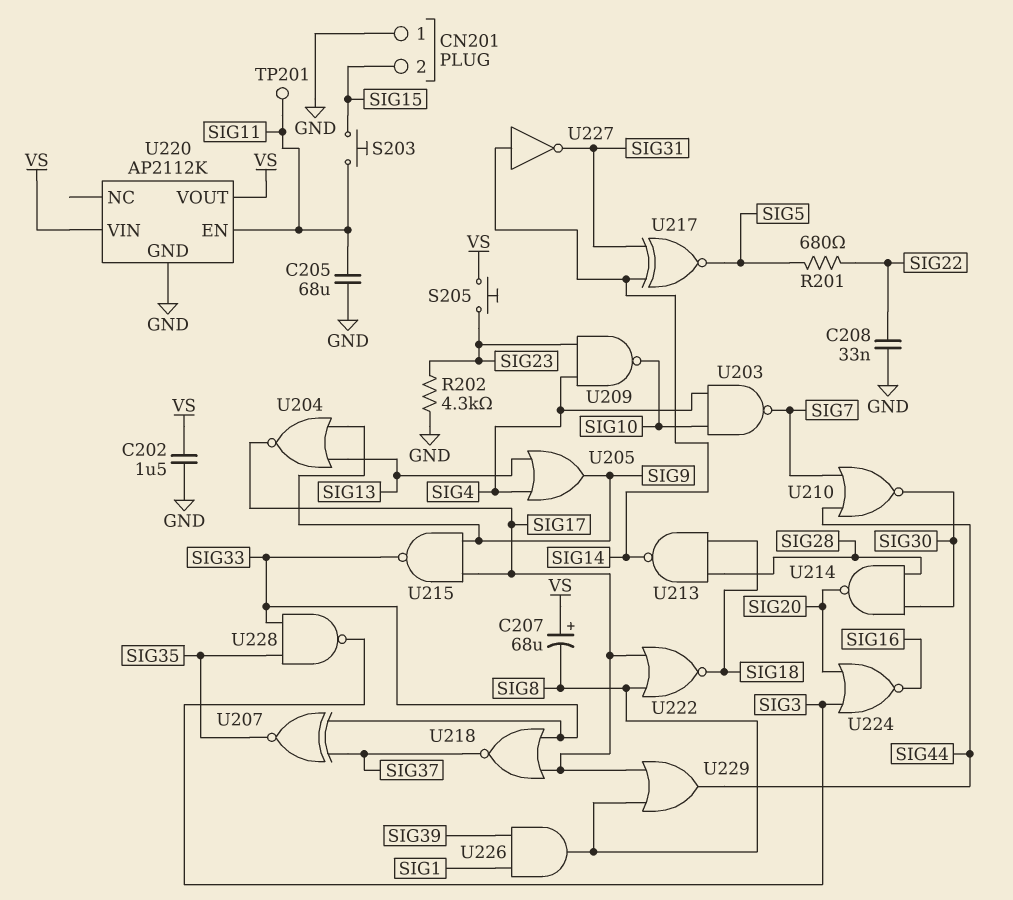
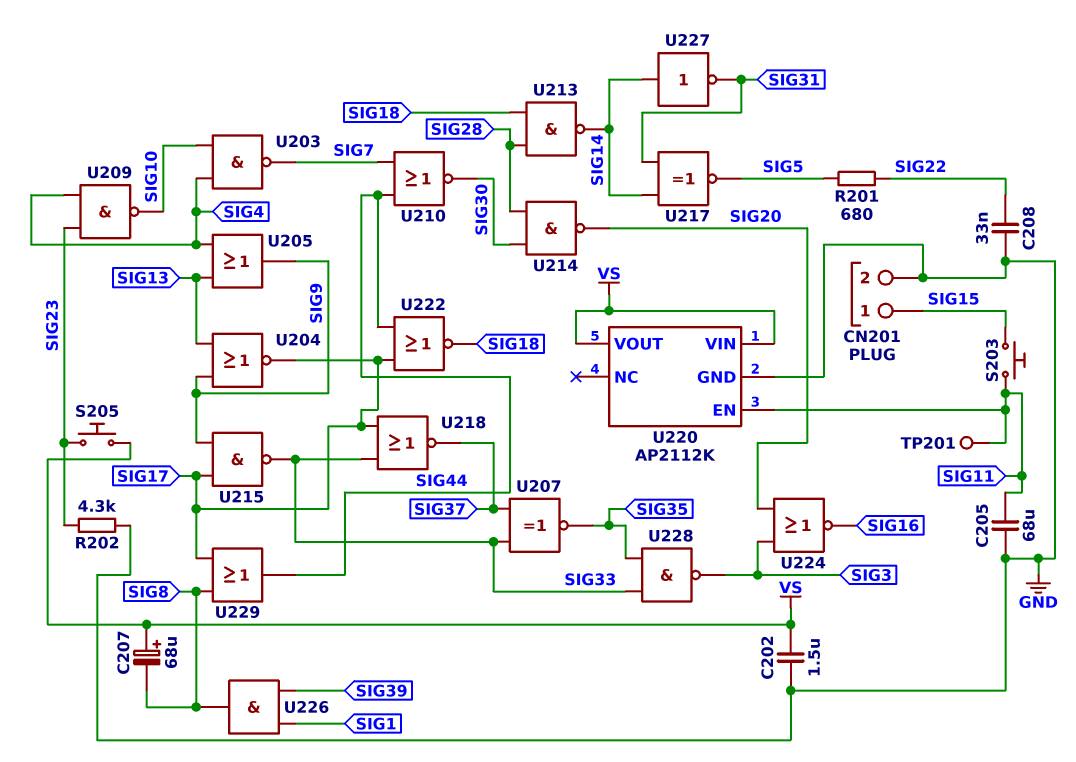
CN201 pin 1: GND -> SIG15
CN201 pin 2: SIG15 -> GND
U222: NOR (in SIG8, in SIG17, out SIG18) -> NOR (in SIG17, in SIG44, out SIG18)

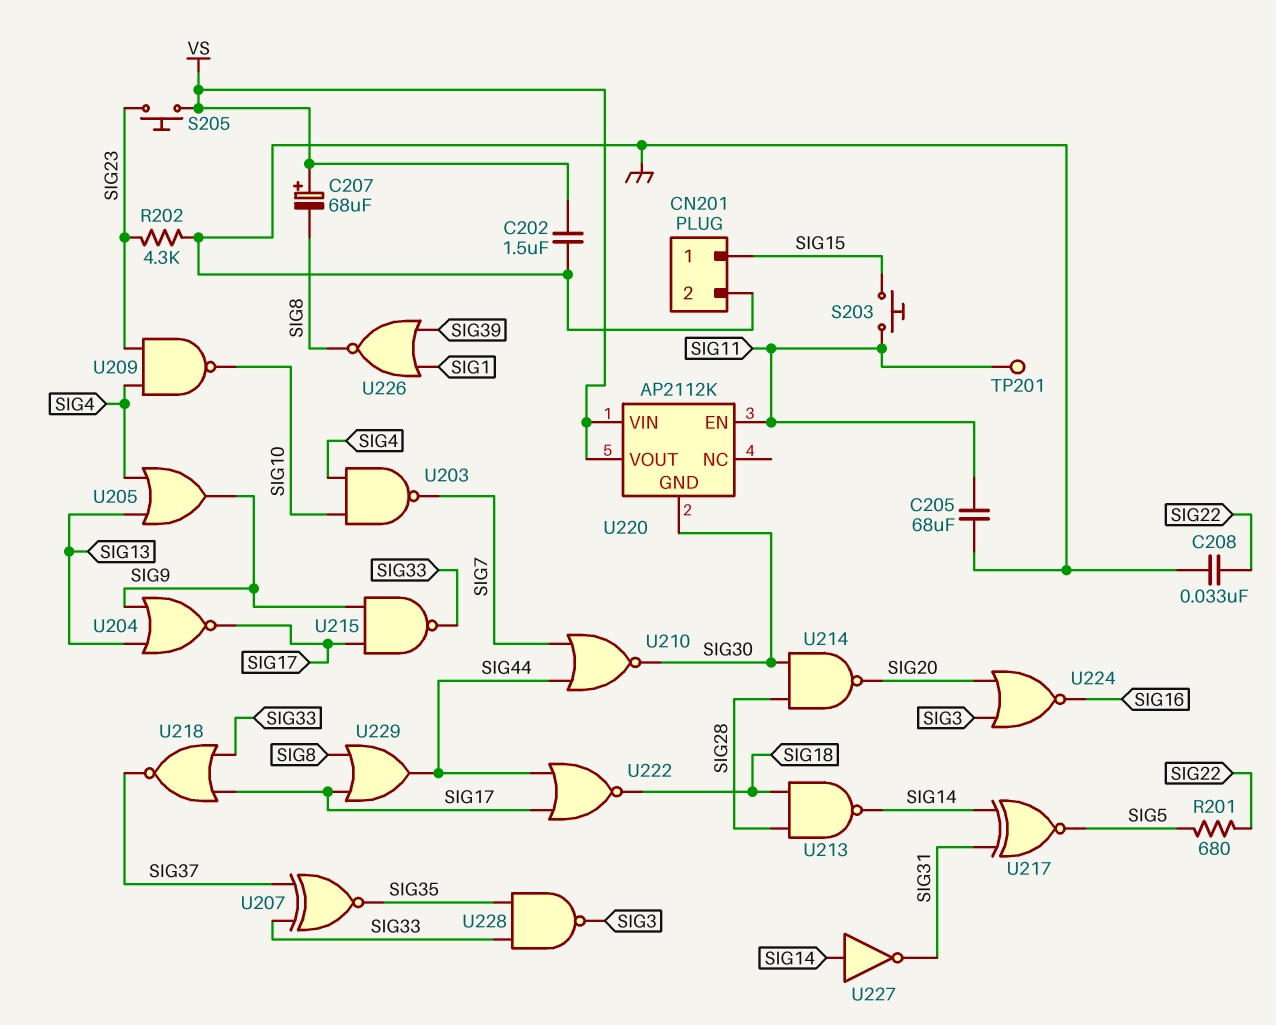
U220 pin GND: GND -> SIG30
U226: AND (in SIG1, in SIG39, out SIG8) -> NOR (in SIG1, in SIG39, out SIG8)

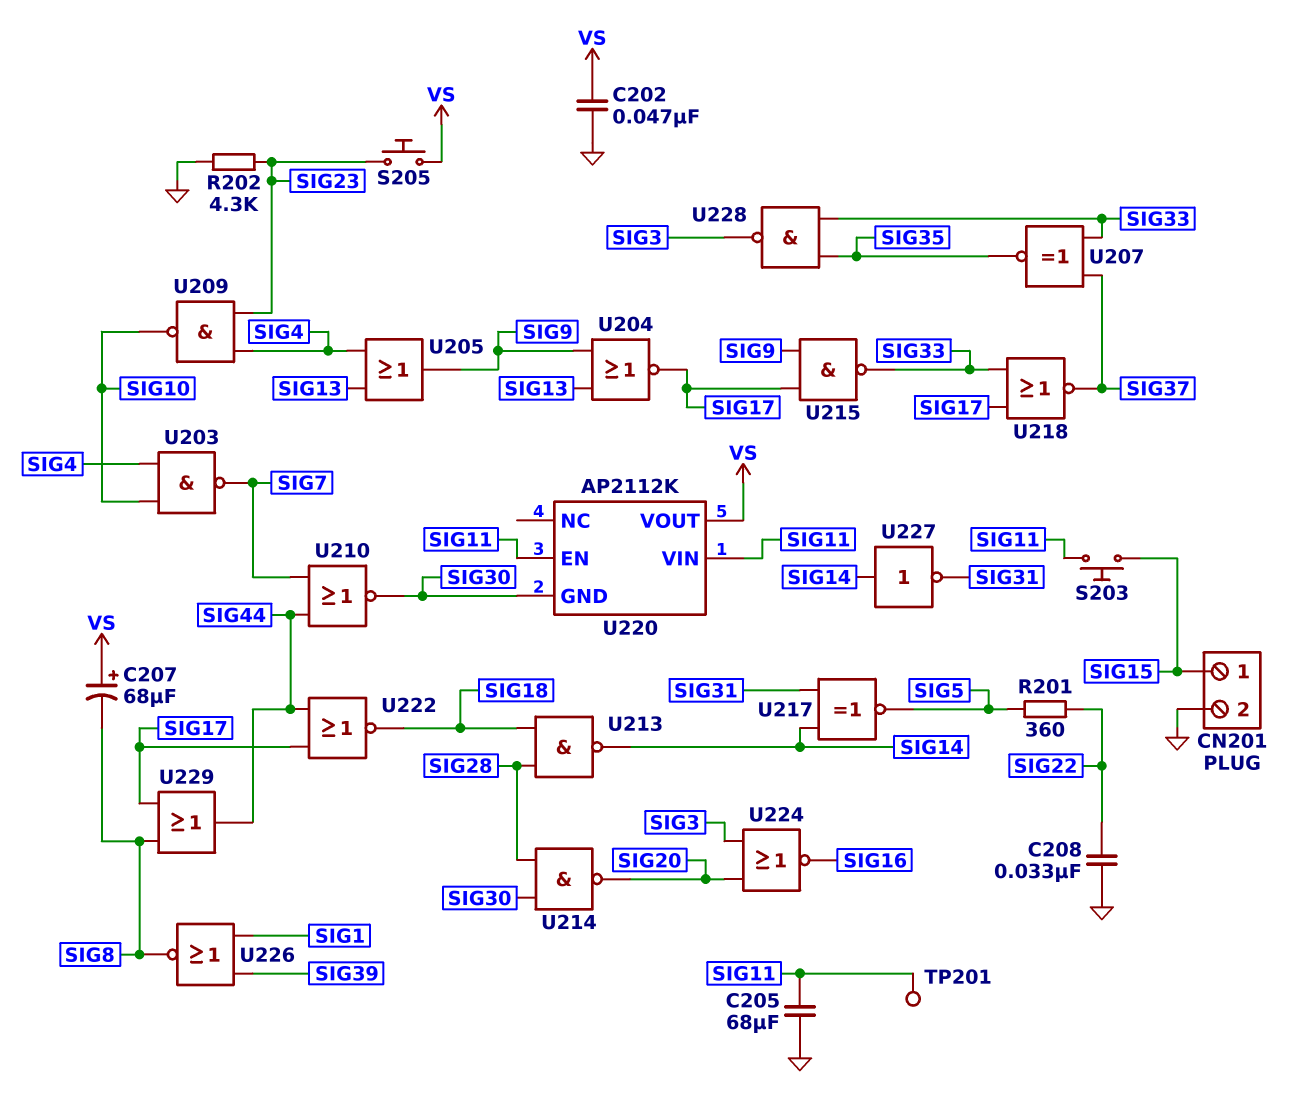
C202: 1.5uF (GND, VS) -> 47nF (GND, VS)
R201: 680 (SIG5, SIG22) -> 360 (SIG5, SIG22)
U220 pin VIN: VS -> SIG11

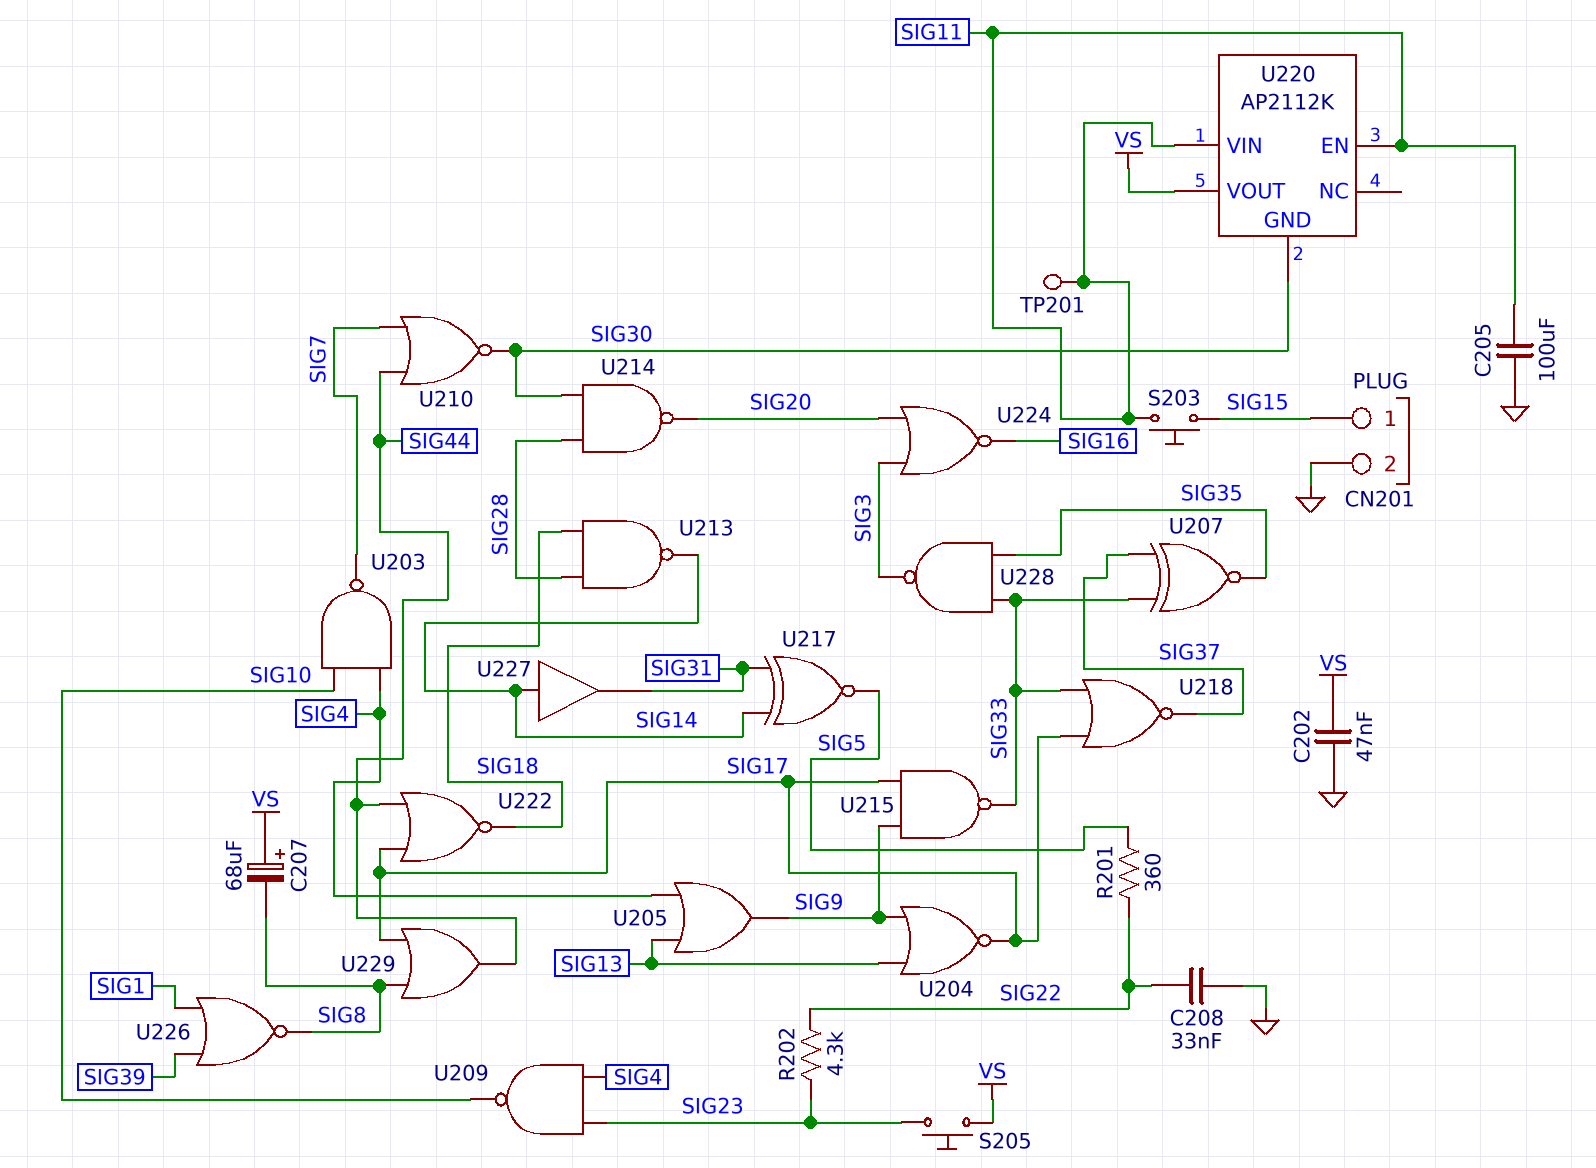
C205: 68uF (GND, SIG11) -> 100uF (GND, SIG11)
R202: 4.3k (GND, SIG23) -> 4.3k (SIG22, SIG23)
U227: NOT (in SIG14, out SIG31) -> buffer (in SIG14, out SIG31)

